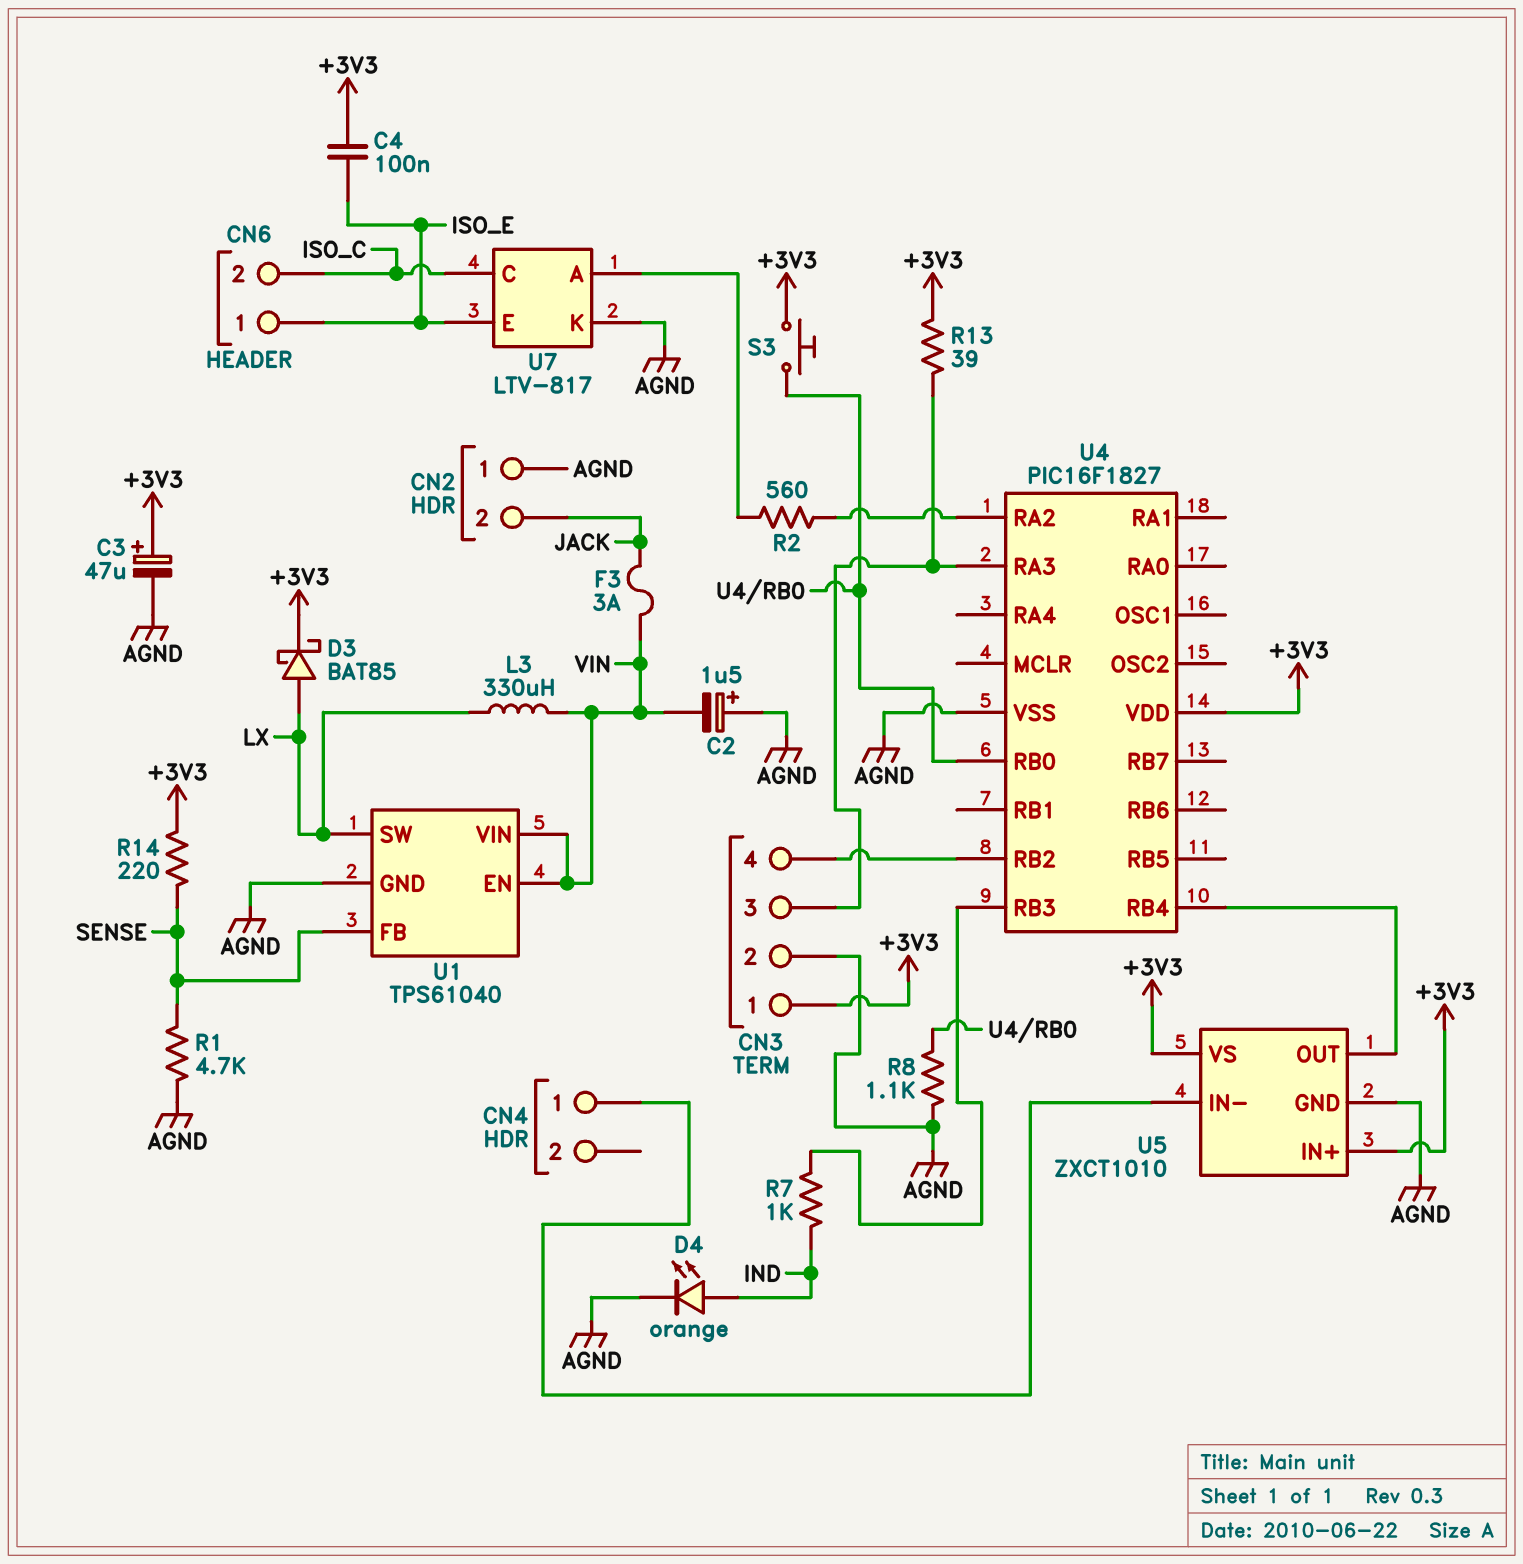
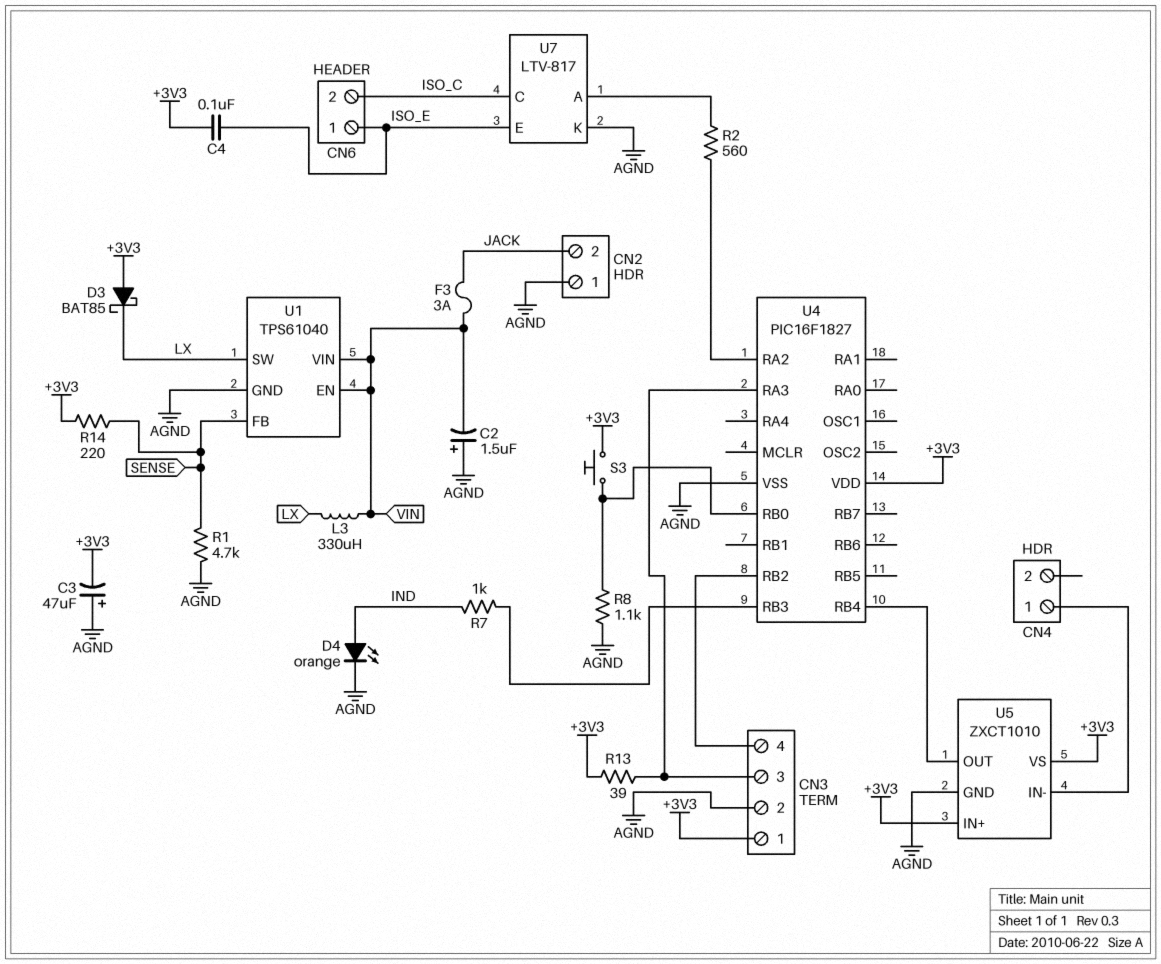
C3: 47uF (plus +3V3, minus AGND) -> 47uF (plus AGND, minus +3V3)
D3: schottky BAT85 (A LX, K +3V3) -> schottky BAT85 (A +3V3, K LX)

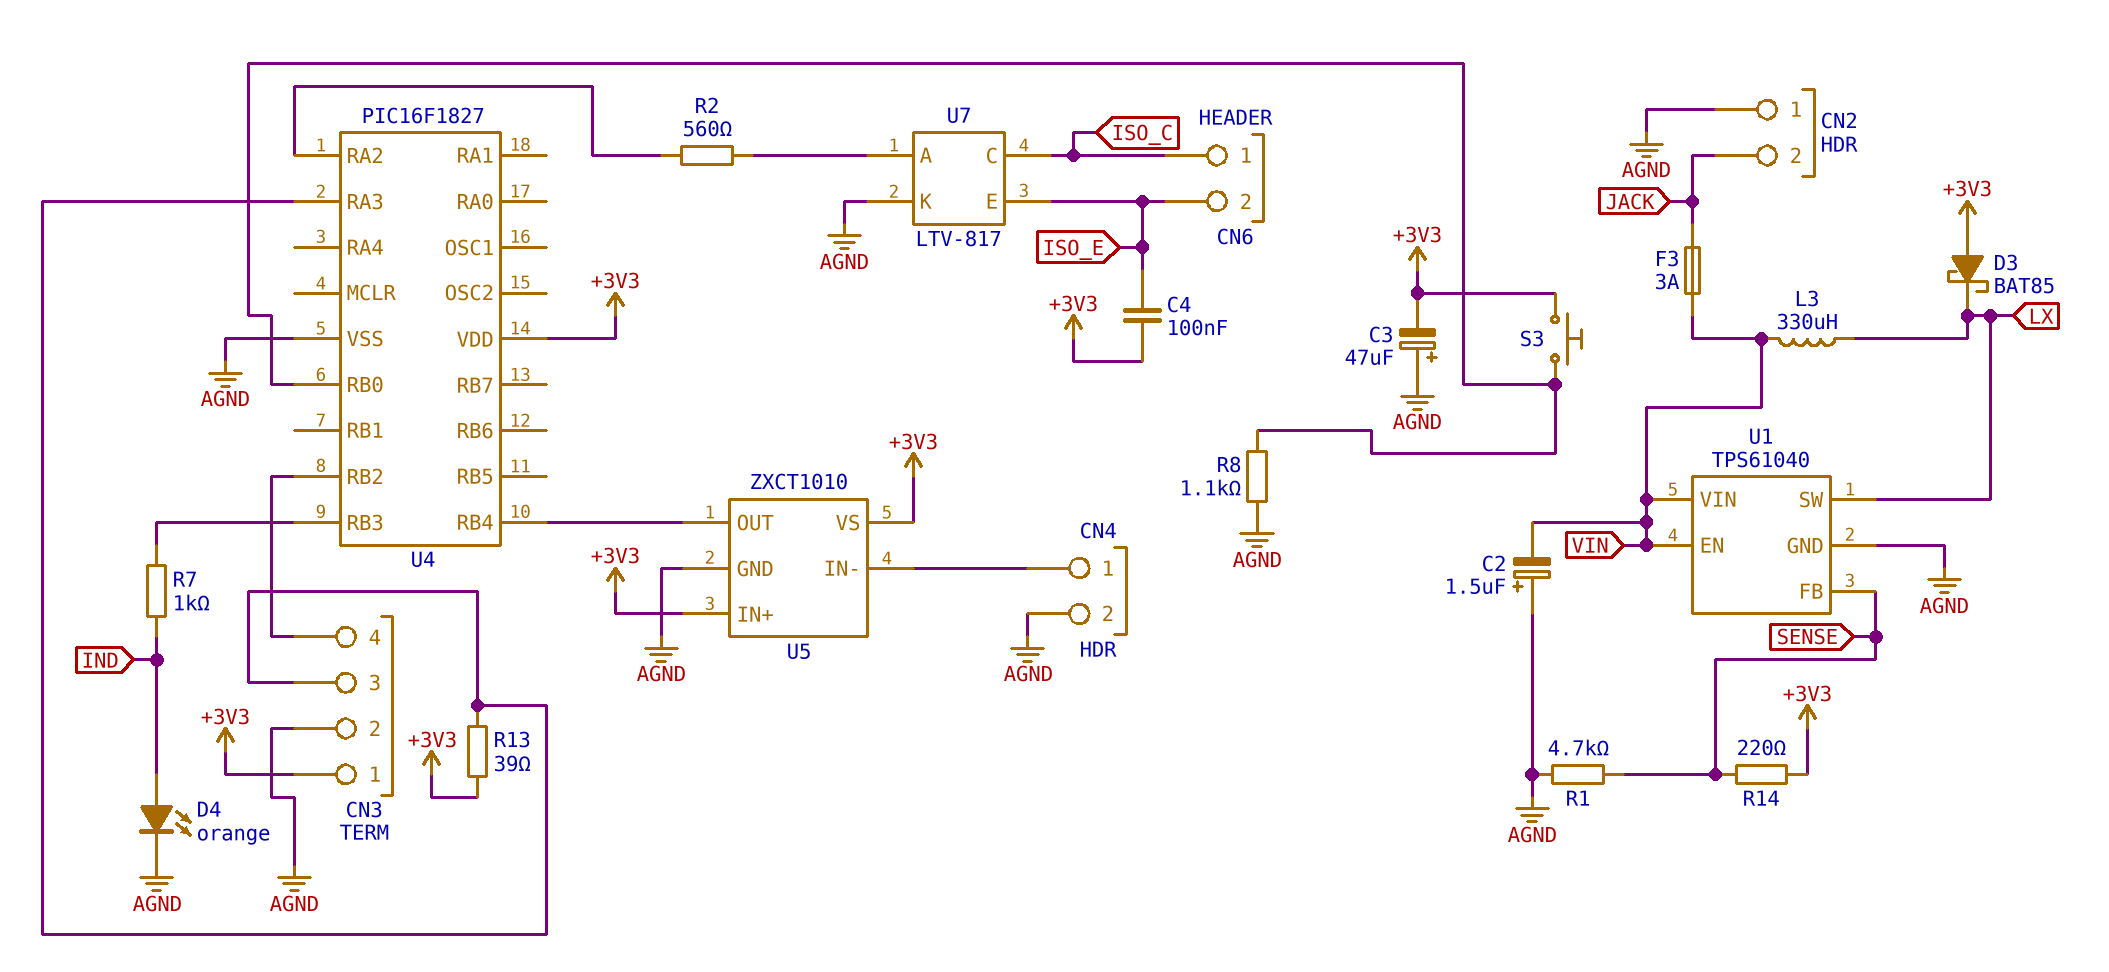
CN4 pin 2: none -> AGND
CN6 pin 1: ISO_E -> ISO_C
CN6 pin 2: ISO_C -> ISO_E

